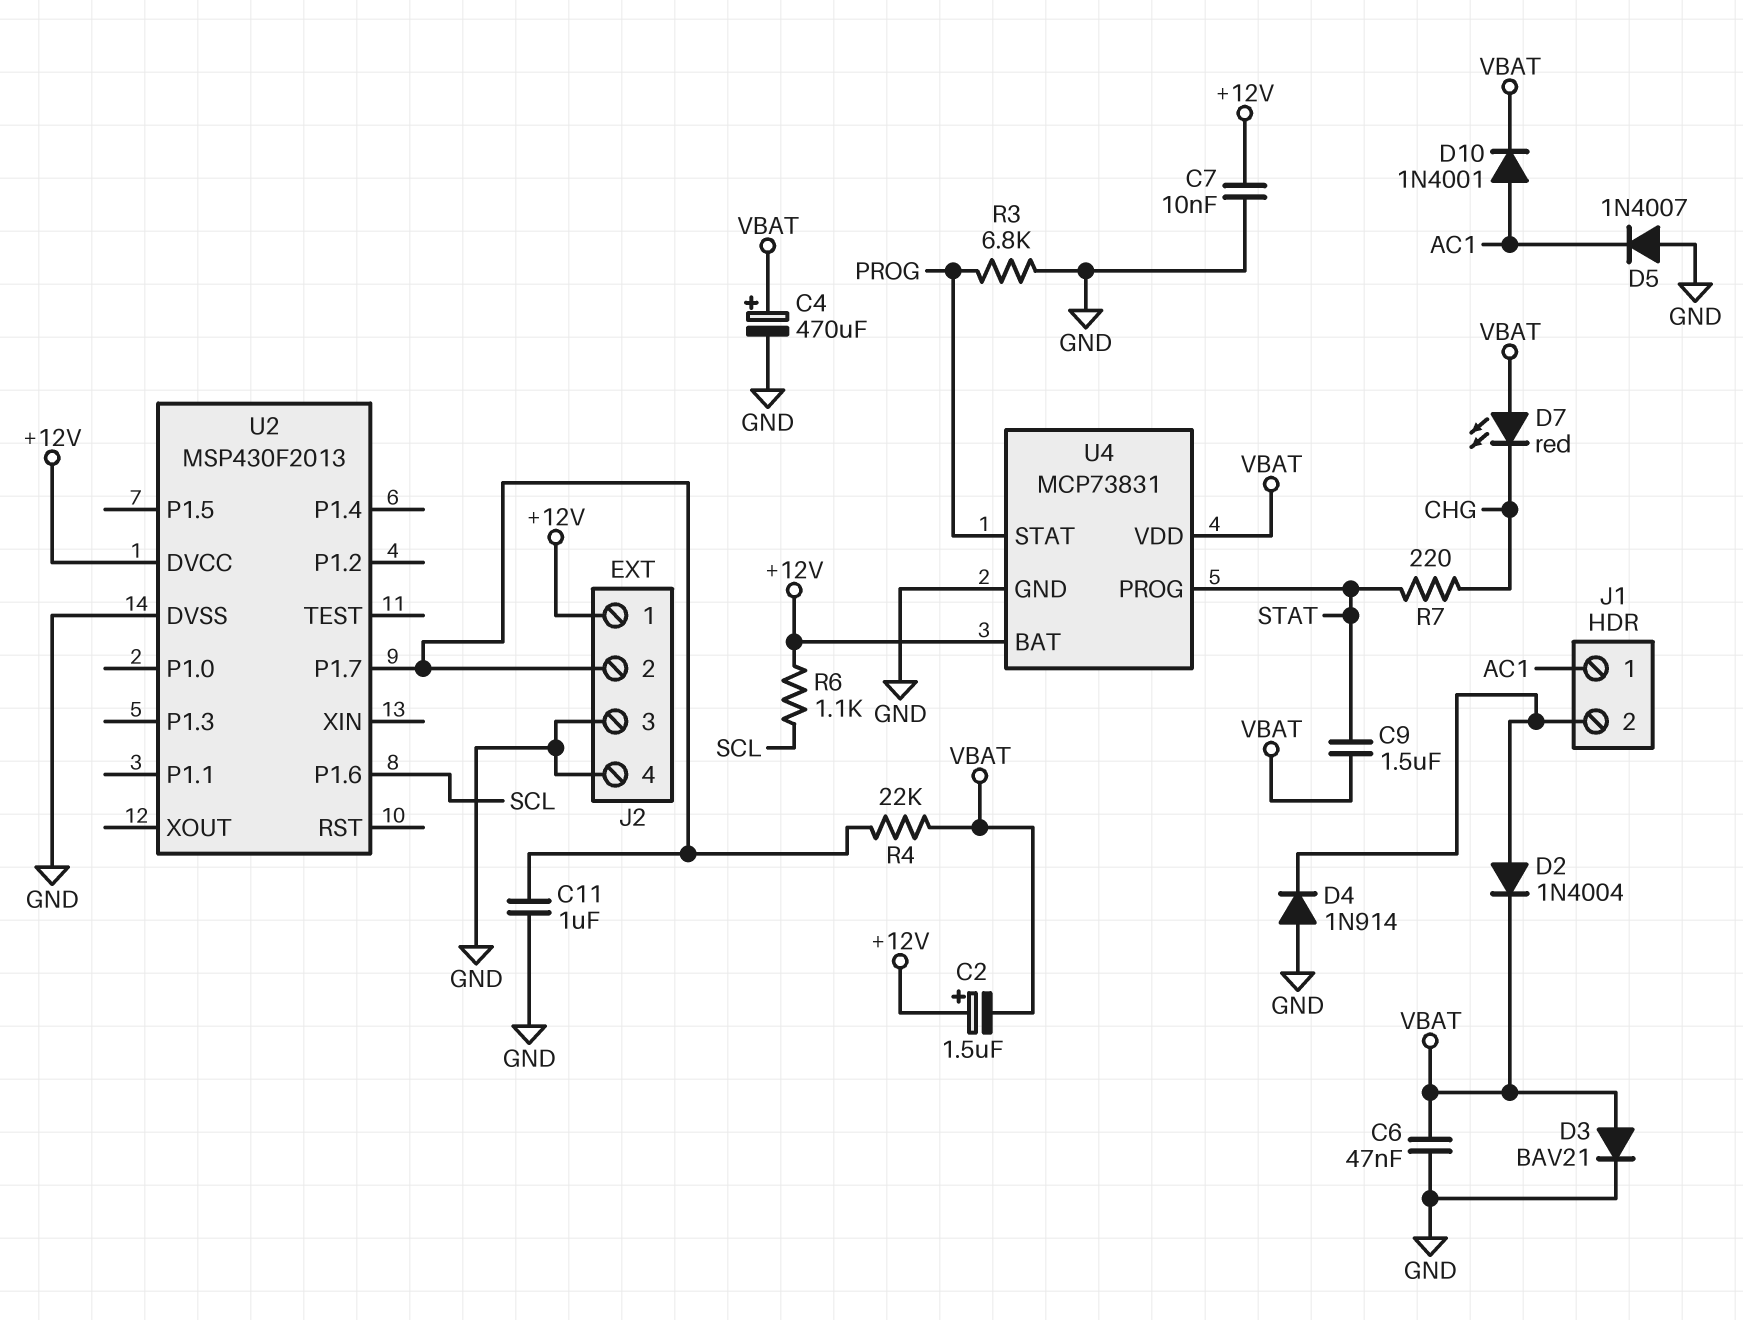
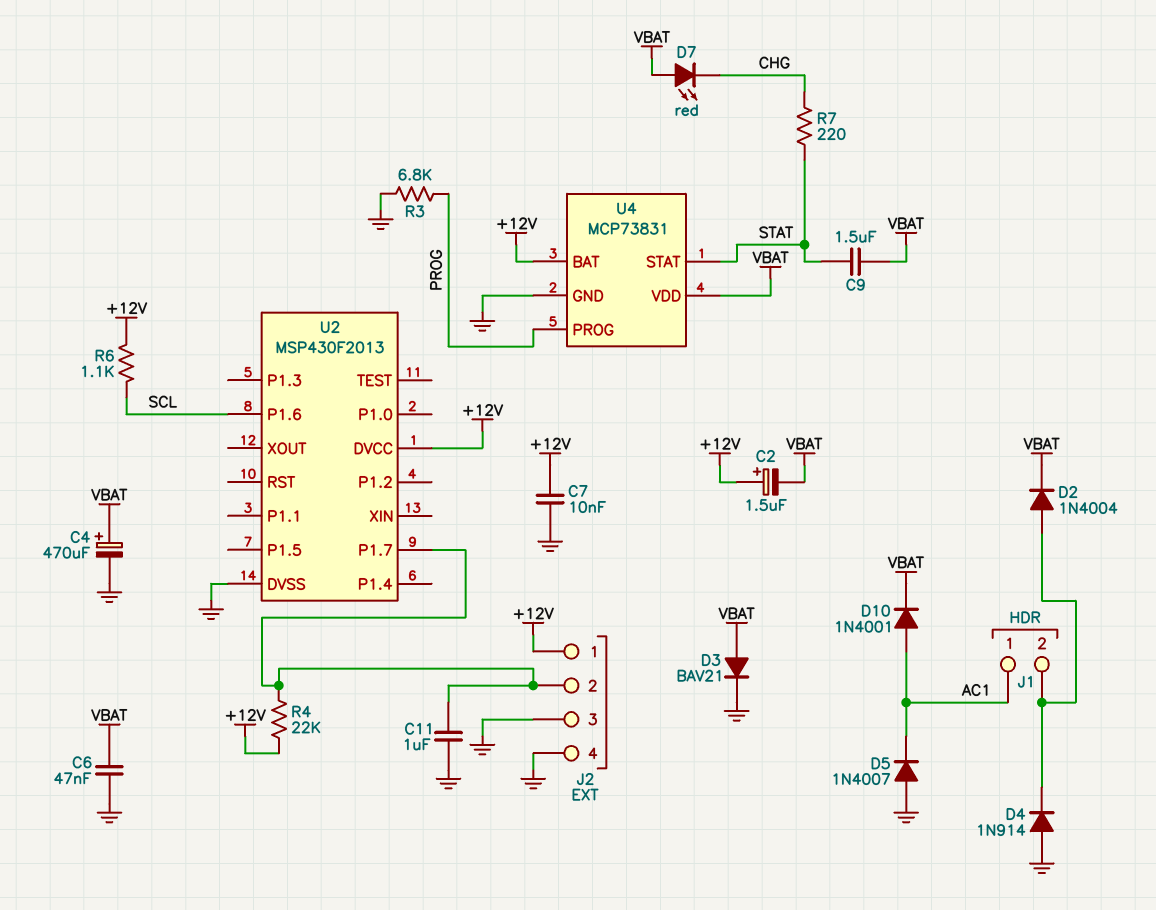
R4: 22k (J2/2, VBAT) -> 22k (+12V, J2/2)
U4 pin PROG: STAT -> PROG
U4 pin STAT: PROG -> STAT

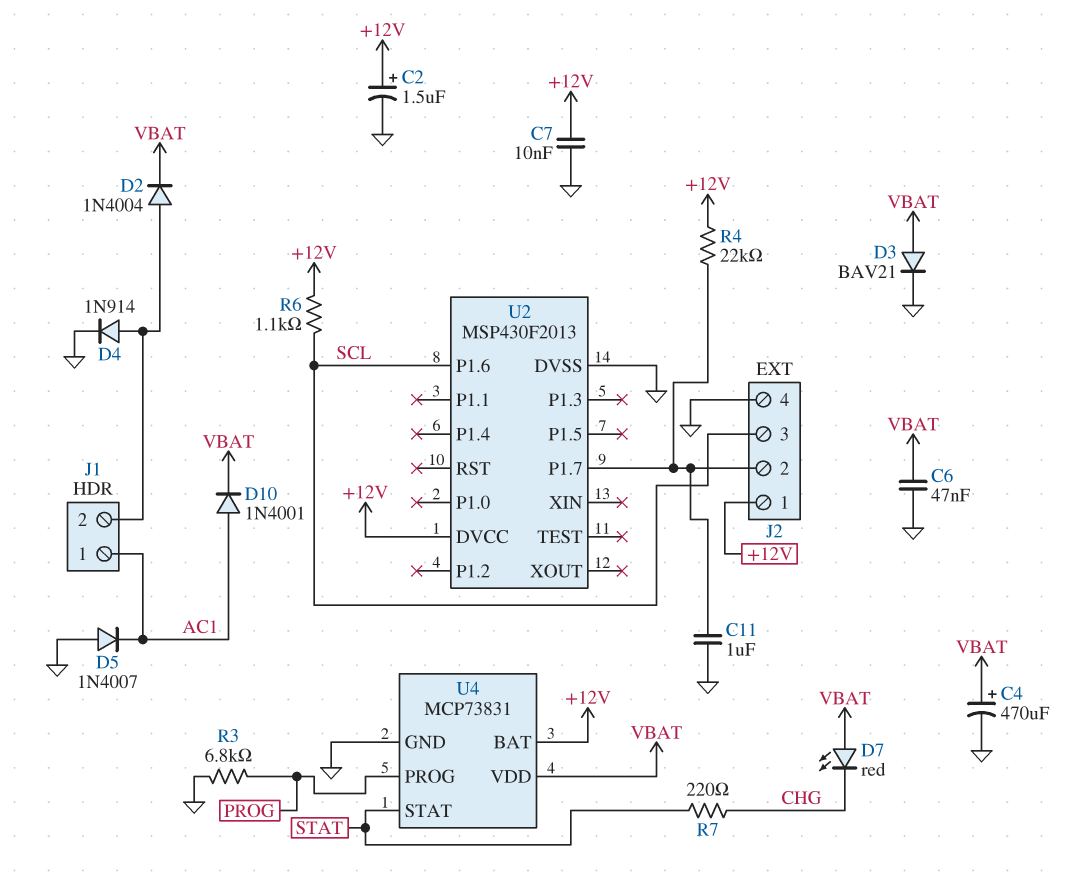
C2: 1.5uF (plus +12V, minus VBAT) -> 1.5uF (plus +12V, minus GND)
C9: 1.5uF (STAT, VBAT) -> none
D4: diode 1N914 (A GND, K J1/2) -> diode 1N914 (A J1/2, K GND)
J2 pin 3: GND -> SCL

